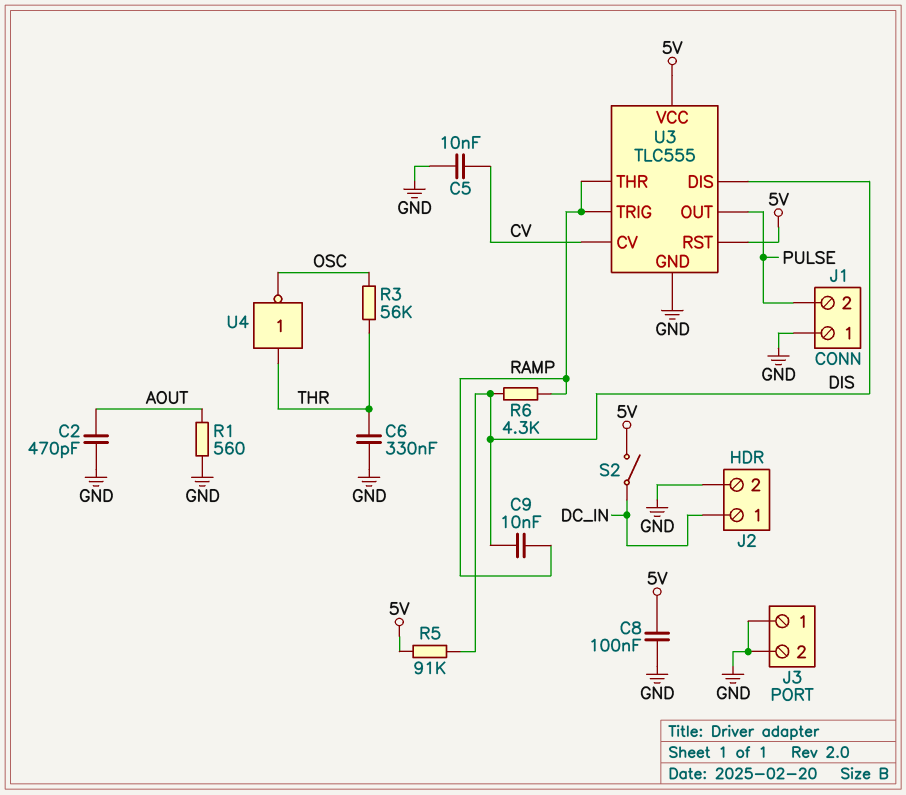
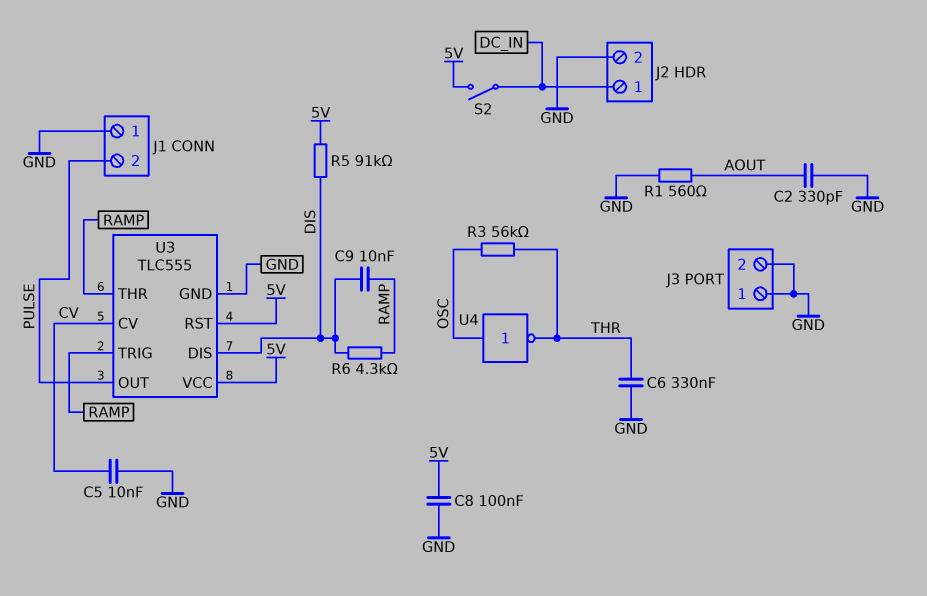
C2: 470pF (AOUT, GND) -> 330pF (AOUT, GND)
U4: NOT (in THR, out OSC) -> NOT (in OSC, out THR)

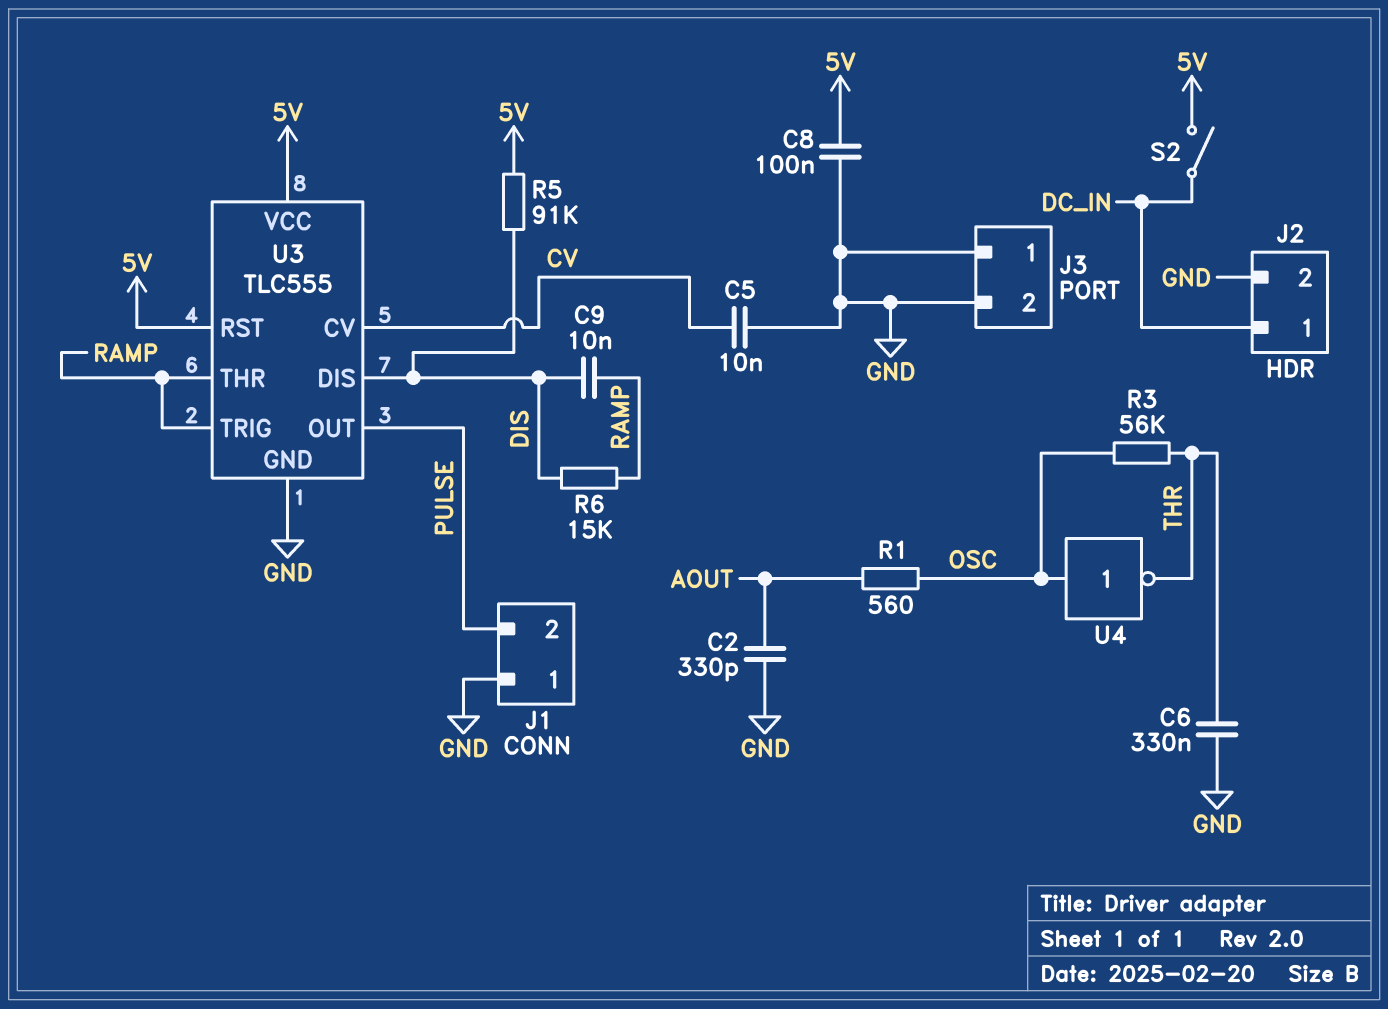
R1: 560 (AOUT, GND) -> 560 (AOUT, OSC)
R6: 4.3k (DIS, RAMP) -> 15k (DIS, RAMP)

